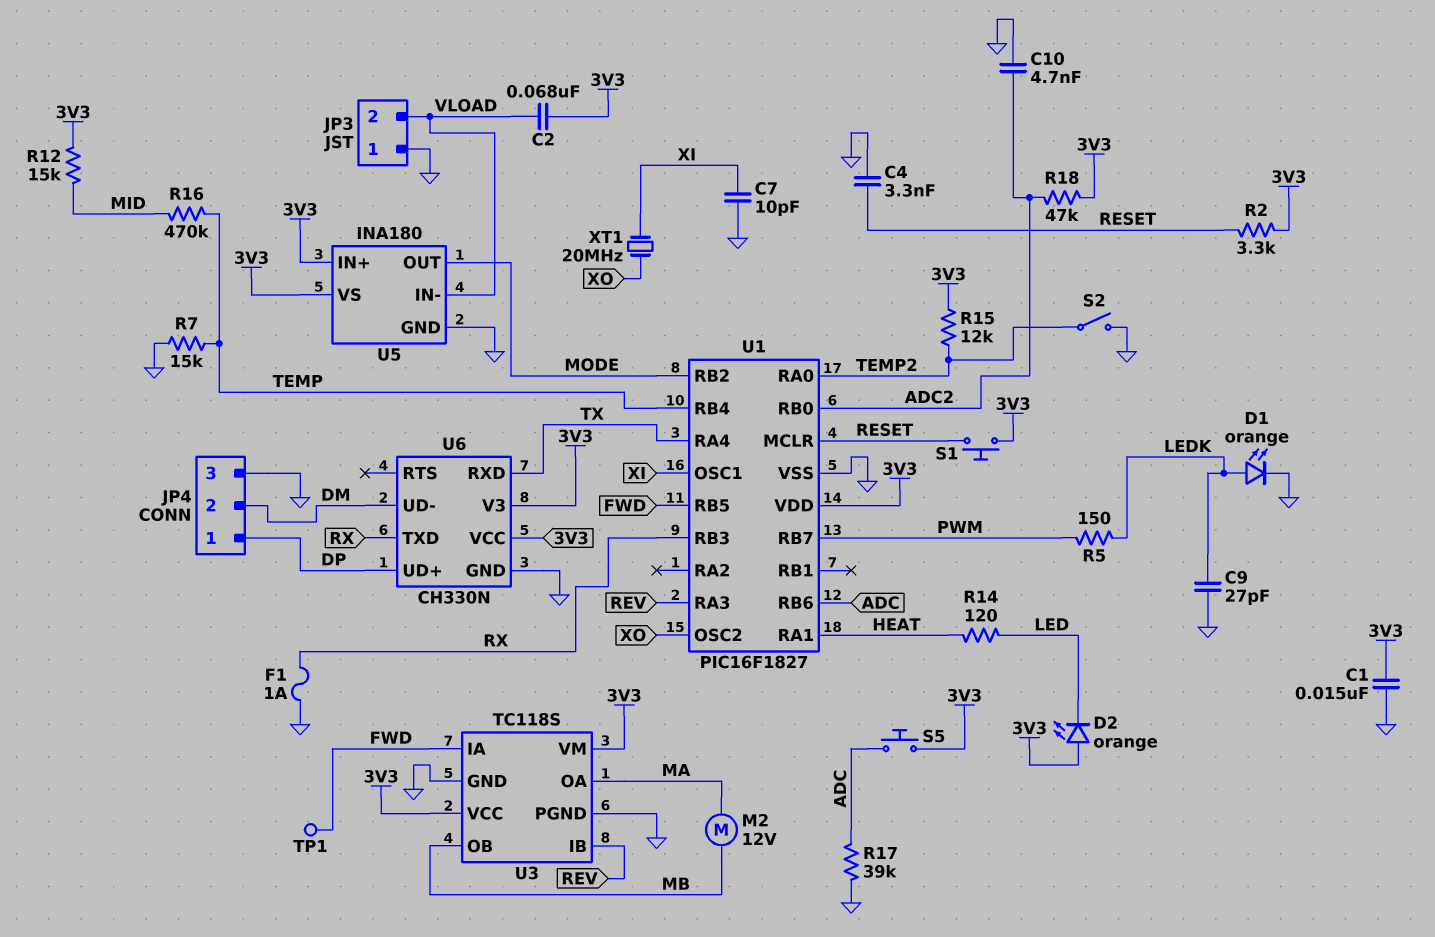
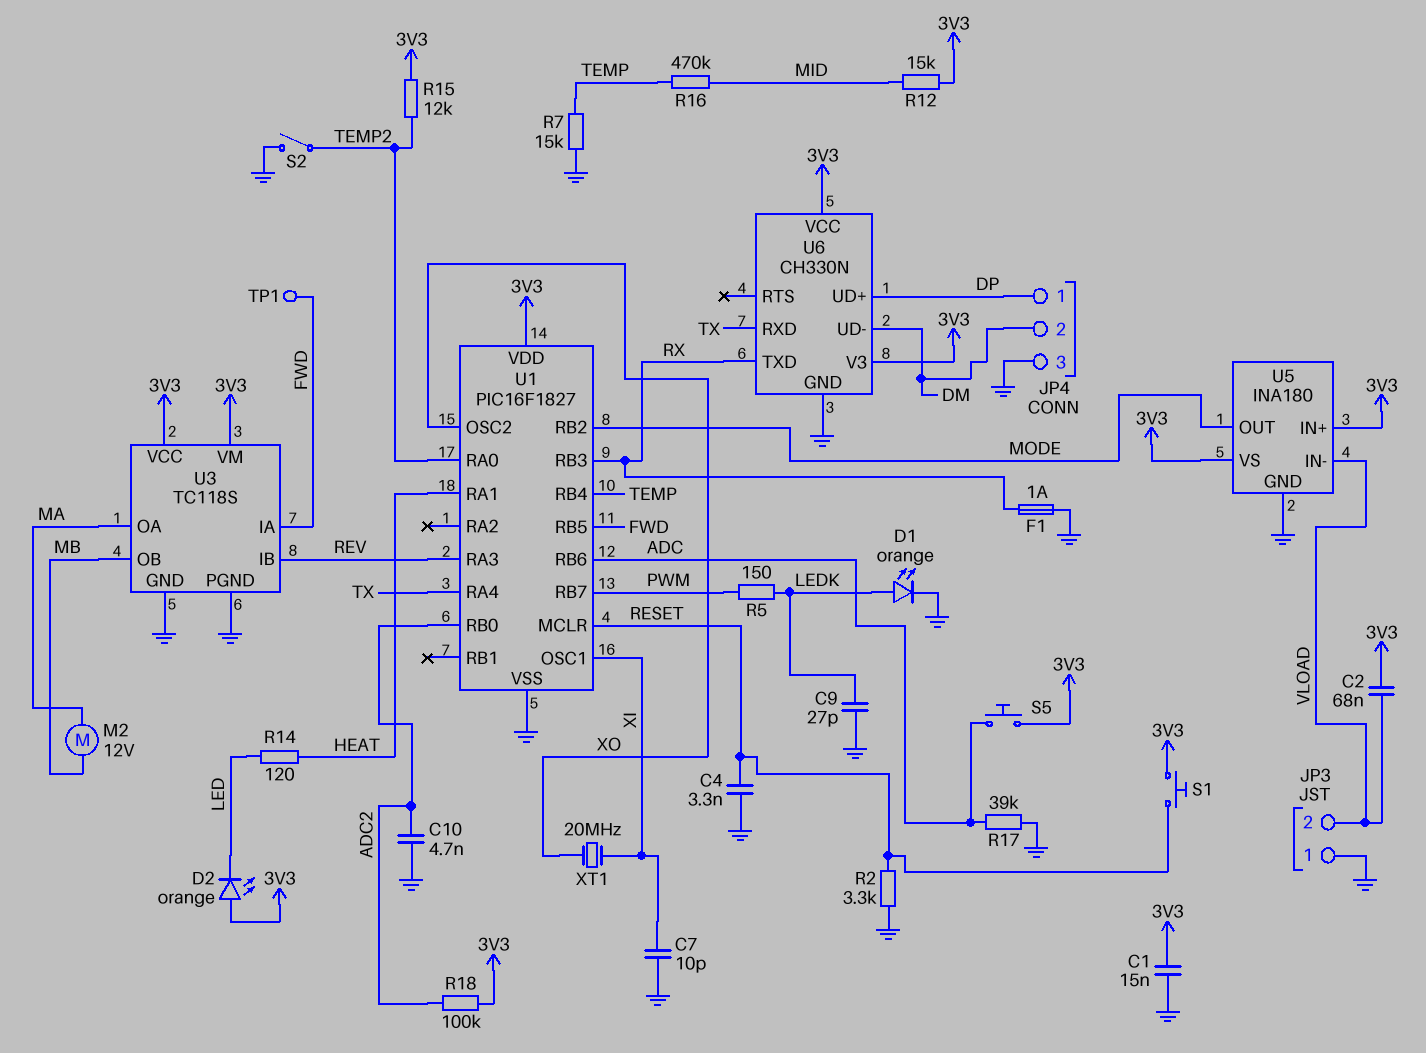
R2: 3.3k (3V3, RESET) -> 3.3k (GND, RESET)
R18: 47k (3V3, ADC2) -> 100k (3V3, ADC2)

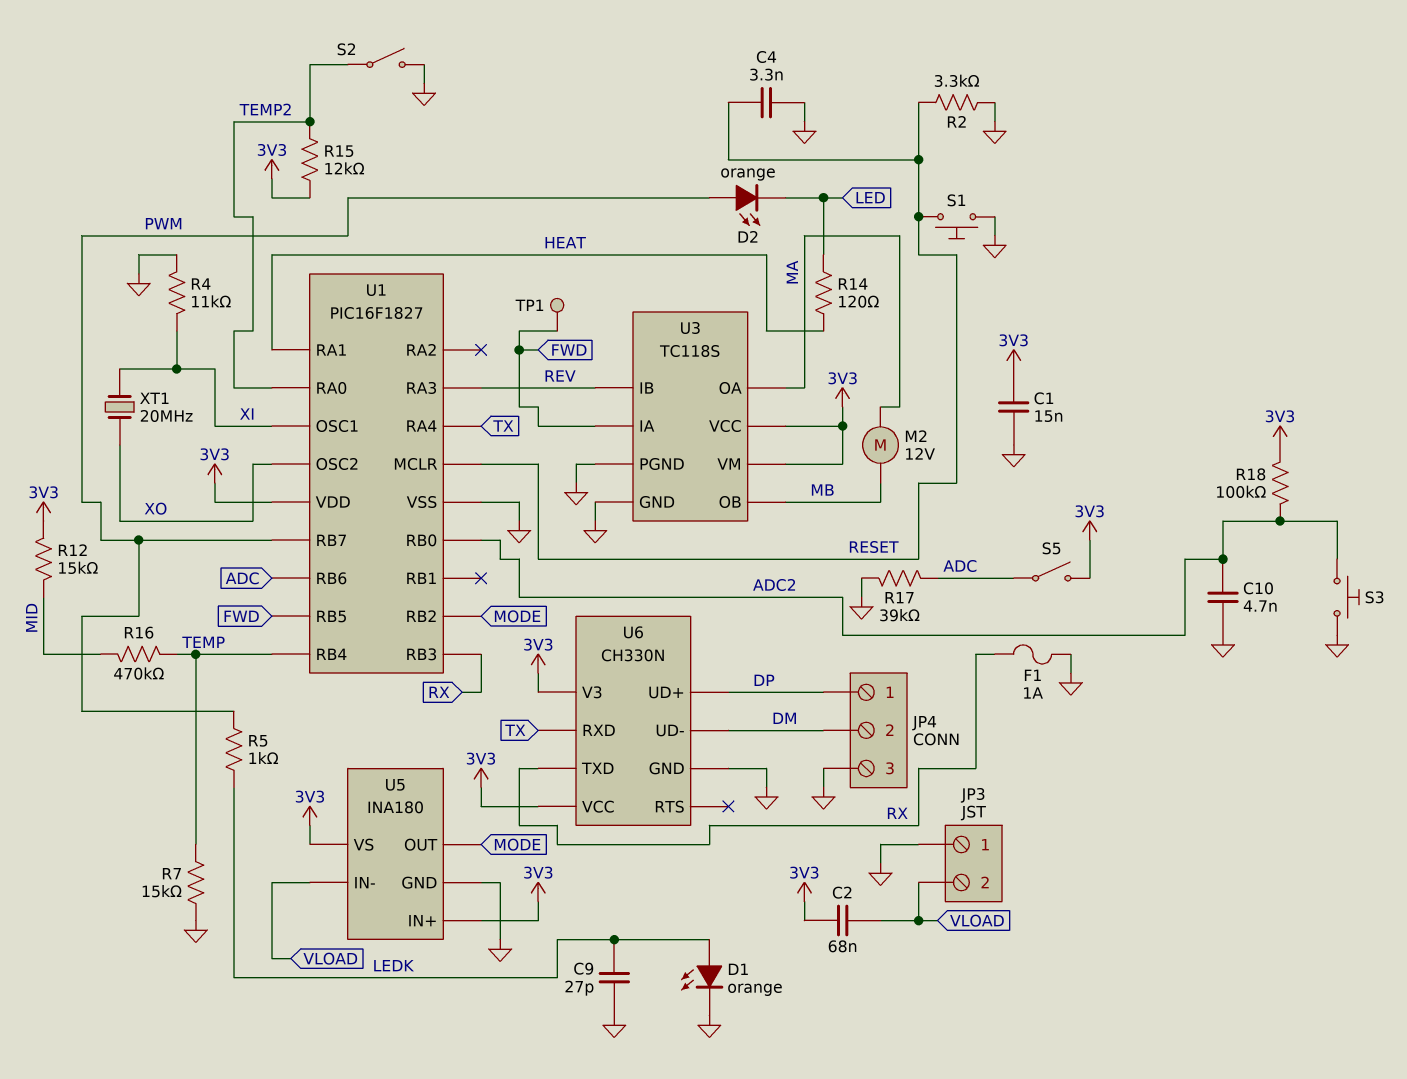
C7: 10pF (GND, XI) -> none
D2: LED orange (A 3V3, K LED) -> LED orange (A PWM, K LED)
R4: none -> 11k (GND, XI)
R5: 150 (LEDK, PWM) -> 1k (LEDK, PWM)
S1: button (3V3, RESET) -> button (GND, RESET)
S3: none -> button (ADC2, GND)
S5: button (3V3, ADC) -> switch (3V3, ADC)

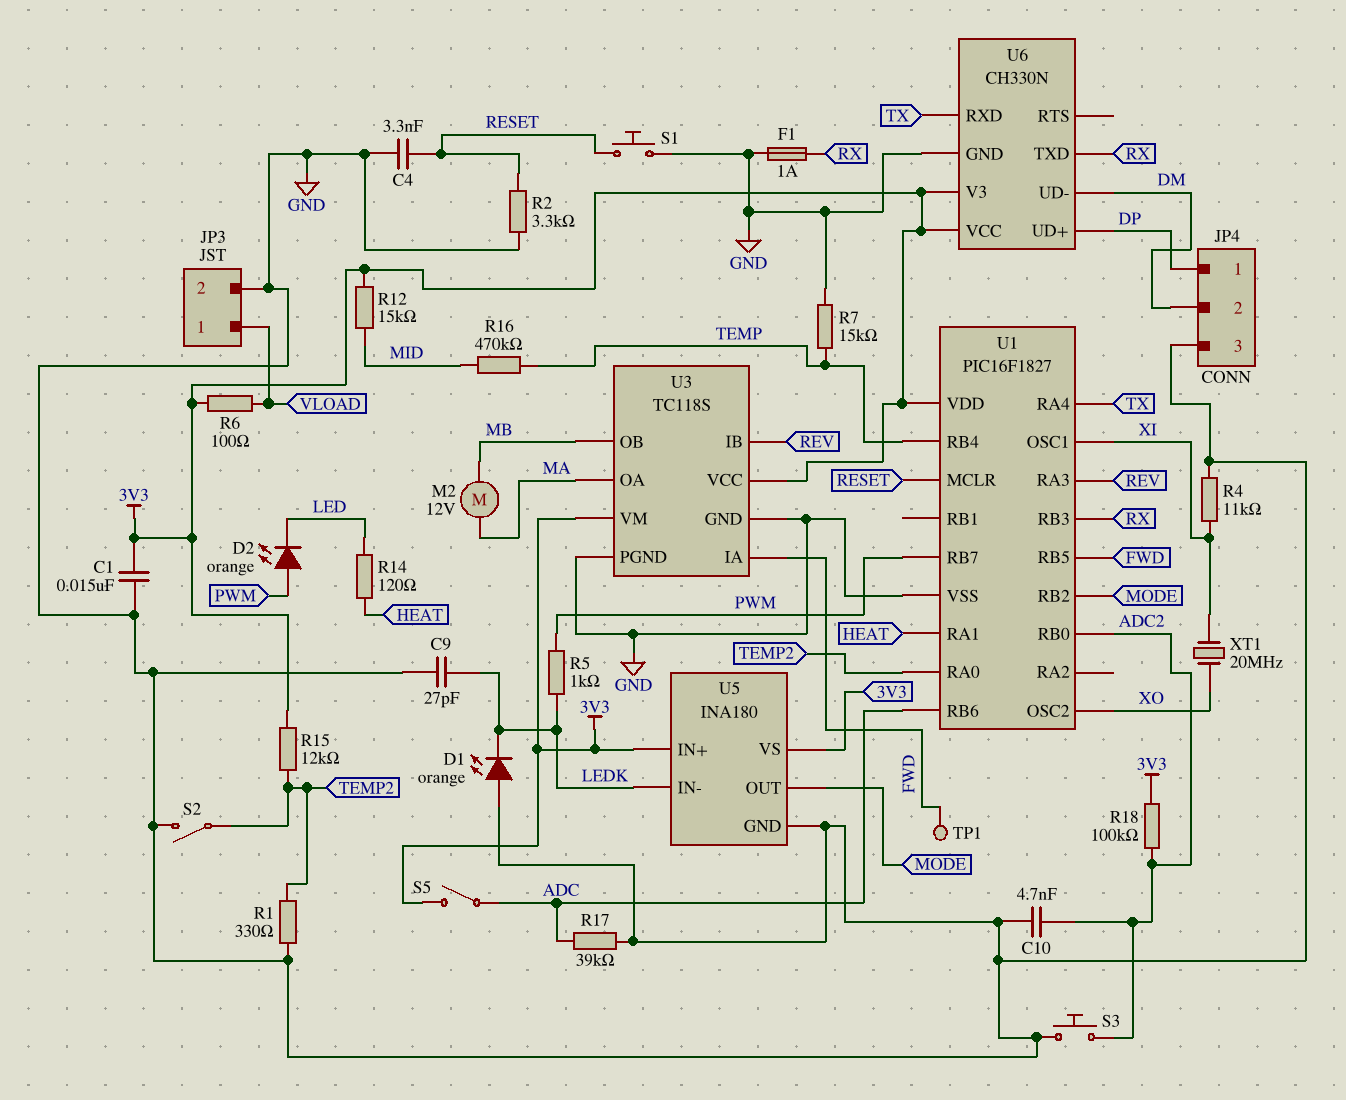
C2: 68nF (3V3, VLOAD) -> none
D1: LED orange (A LEDK, K GND) -> LED orange (A GND, K LEDK)
JP3 pin 1: GND -> VLOAD
JP3 pin 2: VLOAD -> GND
R1: none -> 330 (GND, TEMP2)
R6: none -> 100 (3V3, VLOAD)
U5 pin IN-: VLOAD -> LEDK

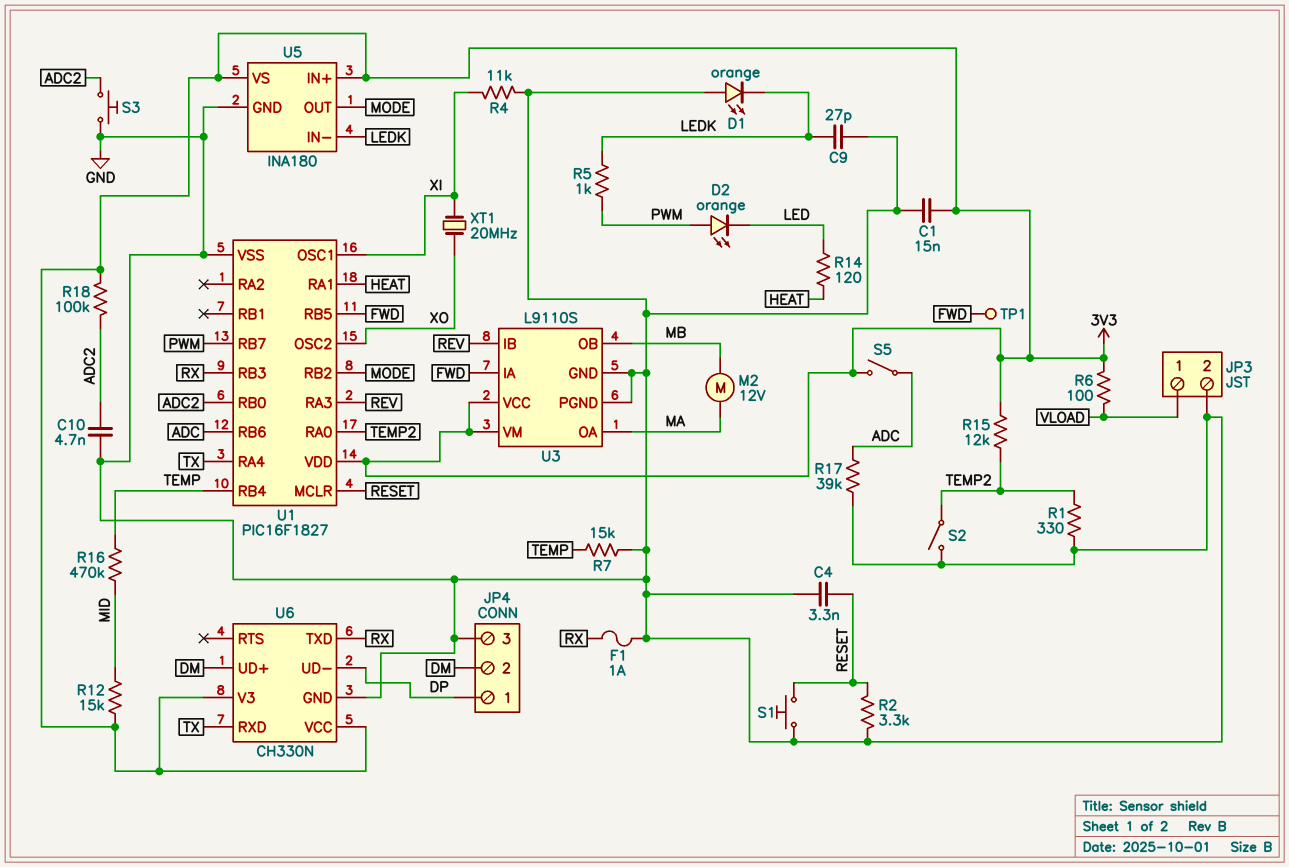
U3: TC118S -> L9110S
U6 pin UD+: DP -> DM
U6 pin UD-: DM -> DP

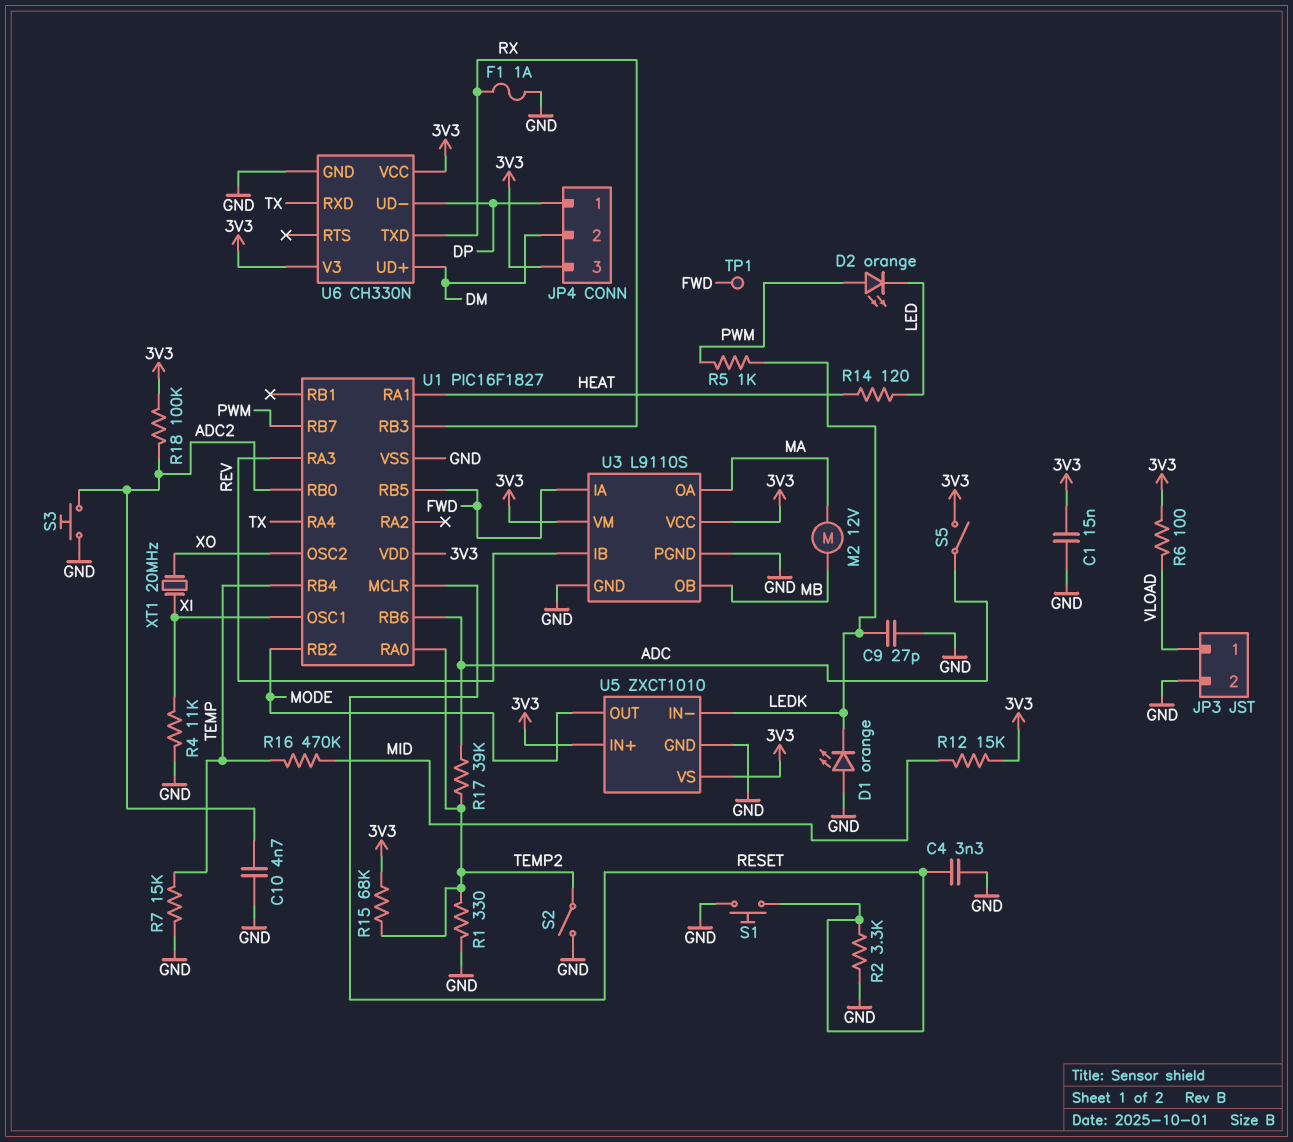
JP4 pin 3: GND -> 3V3
R15: 12k (3V3, TEMP2) -> 68k (3V3, TEMP2)
R17: 39k (ADC, GND) -> 39k (ADC, TEMP2)
U5: INA180 -> ZXCT1010

